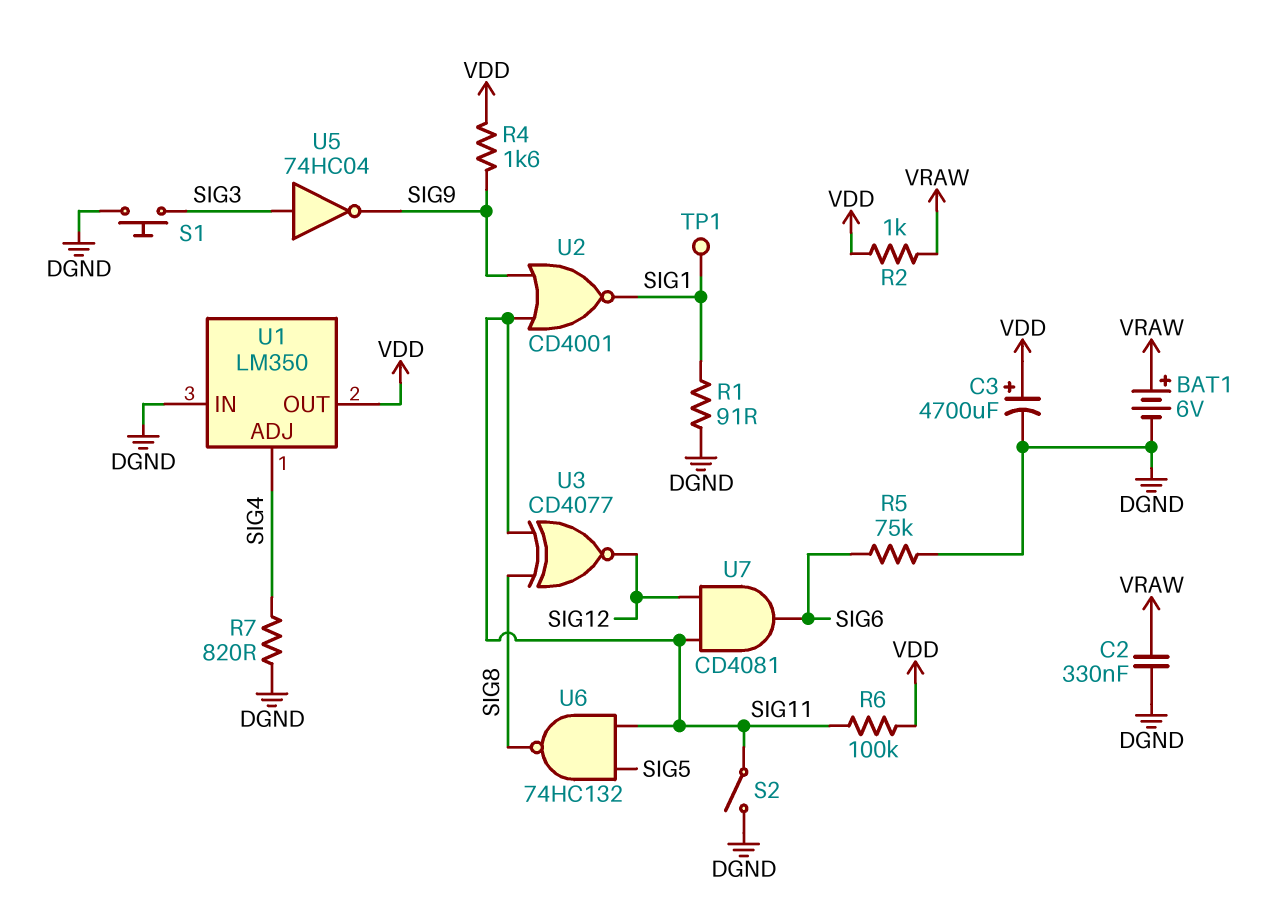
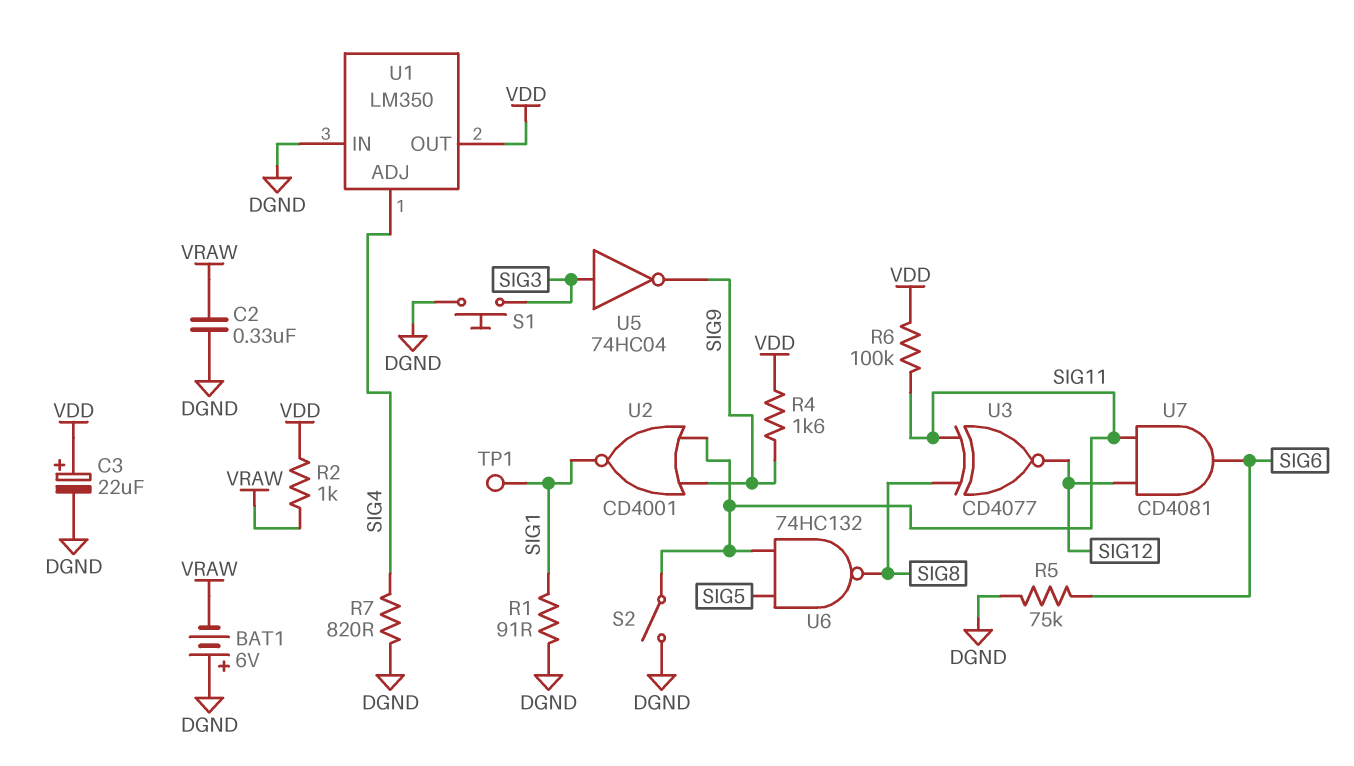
BAT1: 6V (plus VRAW, minus DGND) -> 6V (plus DGND, minus VRAW)
C3: 4700uF (plus VDD, minus DGND) -> 22uF (plus VDD, minus DGND)

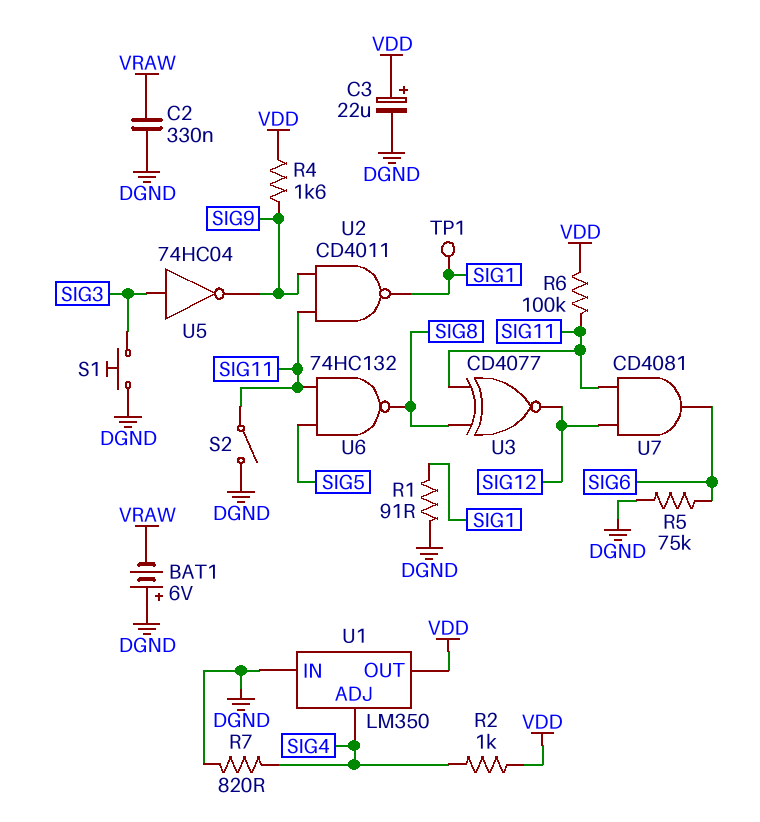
R2: 1k (VDD, VRAW) -> 1k (SIG4, VDD)
U2: NOR CD4001 (in SIG9, in SIG11, out SIG1) -> NAND CD4011 (in SIG9, in SIG11, out SIG1)

